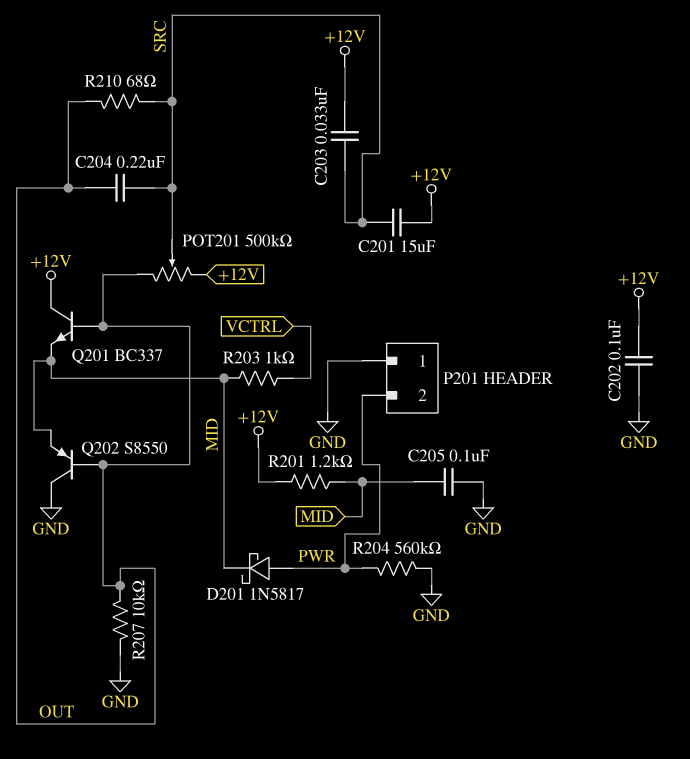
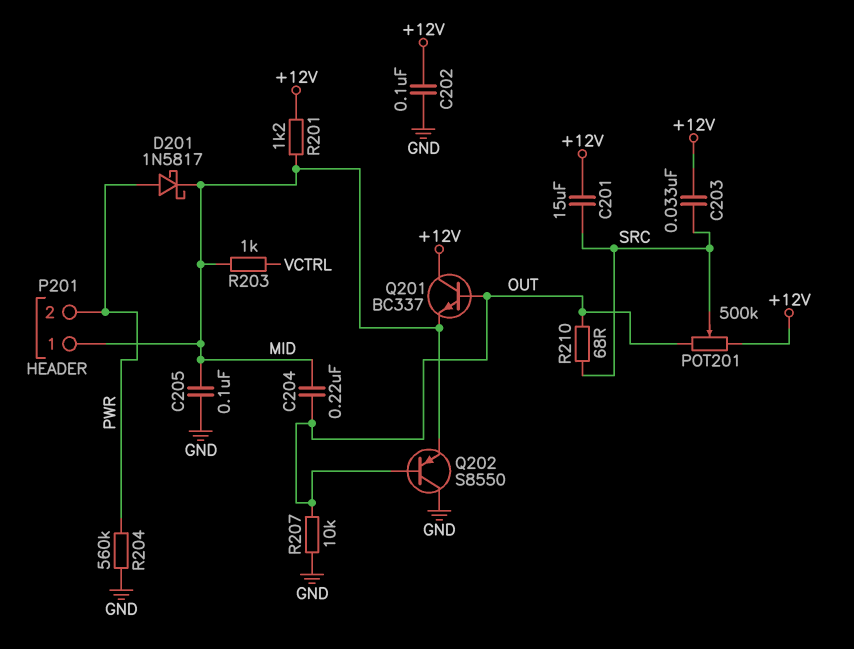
C204: 220nF (OUT, SRC) -> 220nF (MID, OUT)
P201 pin 1: GND -> MID

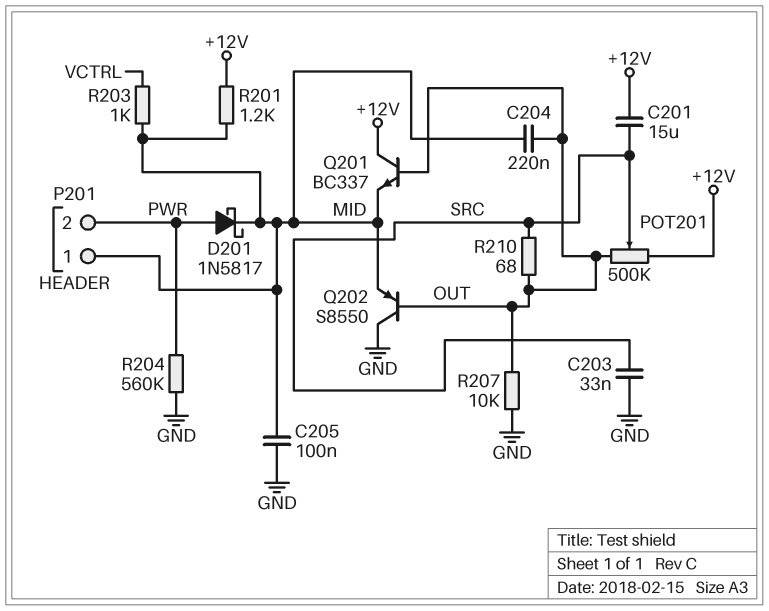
C202: 100nF (+12V, GND) -> none
C203: 33nF (+12V, SRC) -> 33nF (GND, SRC)

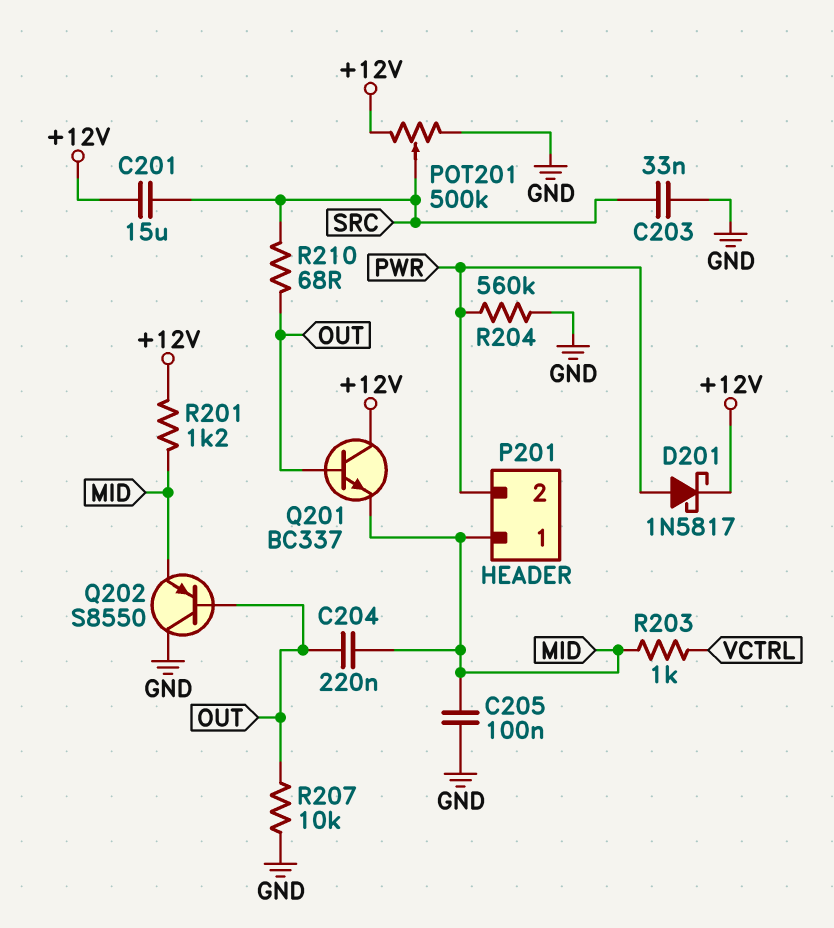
D201: schottky 1N5817 (A PWR, K MID) -> schottky 1N5817 (A PWR, K +12V)
POT201: 500k (+12V, OUT, wiper SRC) -> 500k (+12V, GND, wiper SRC)

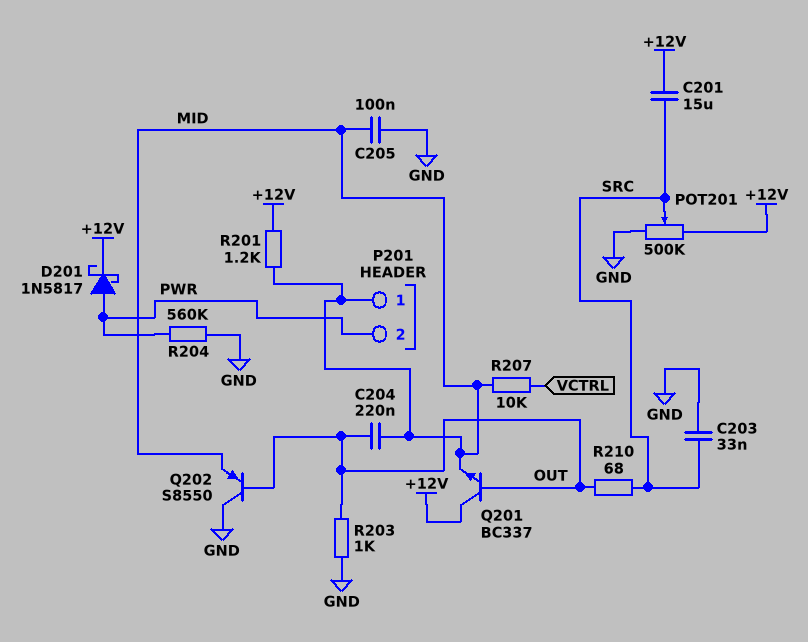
R203: 1k (MID, VCTRL) -> 1k (GND, OUT)
R207: 10k (GND, OUT) -> 10k (MID, VCTRL)

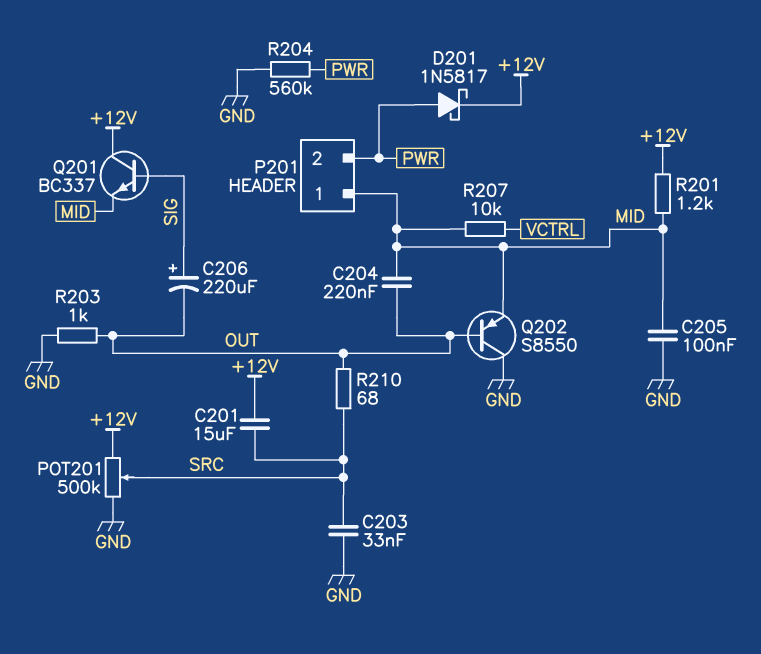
C206: none -> 220uF (plus SIG, minus OUT)
Q201: NPN BC337 (B OUT, C +12V, E MID) -> NPN BC337 (B SIG, C +12V, E MID)

